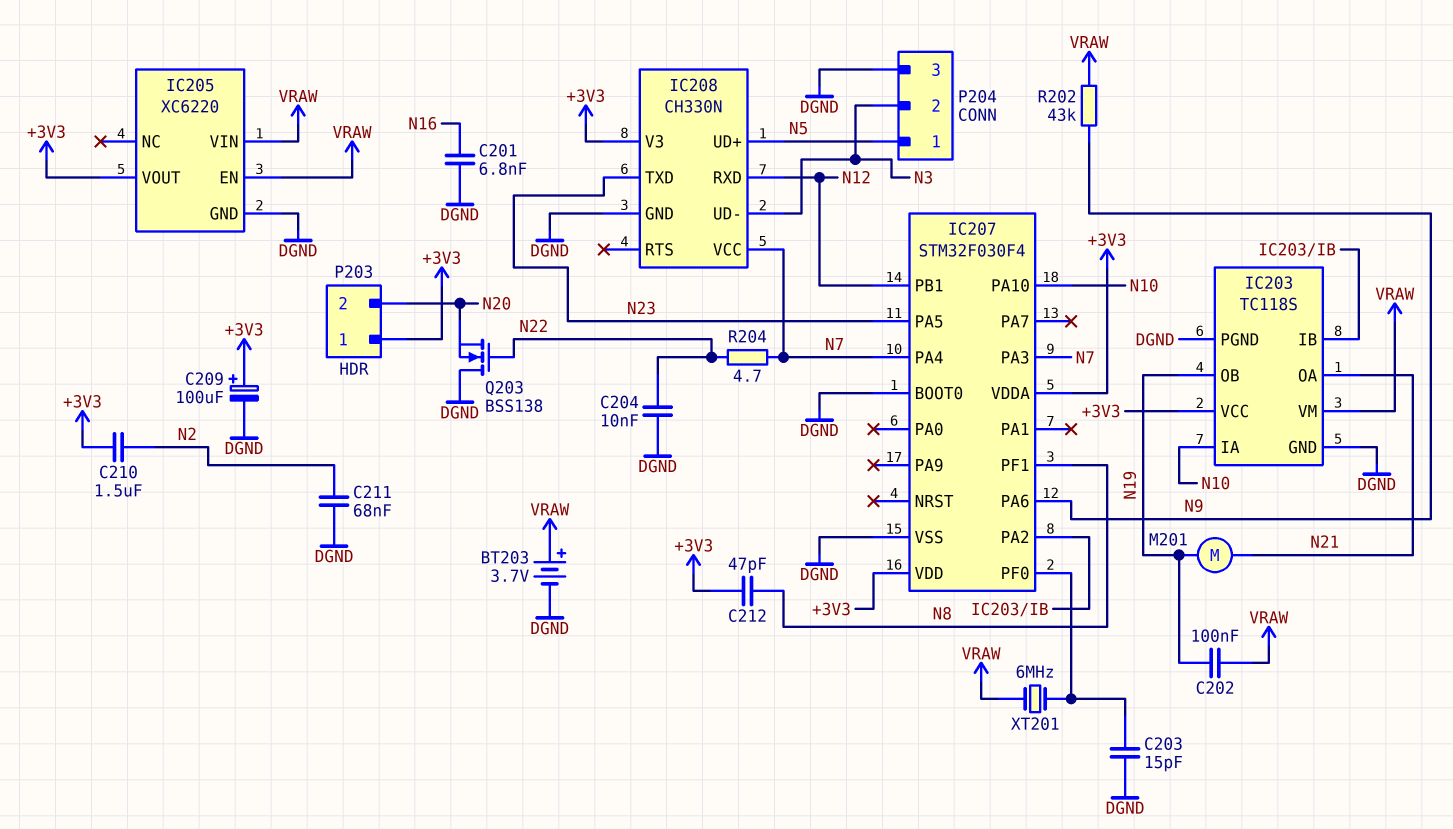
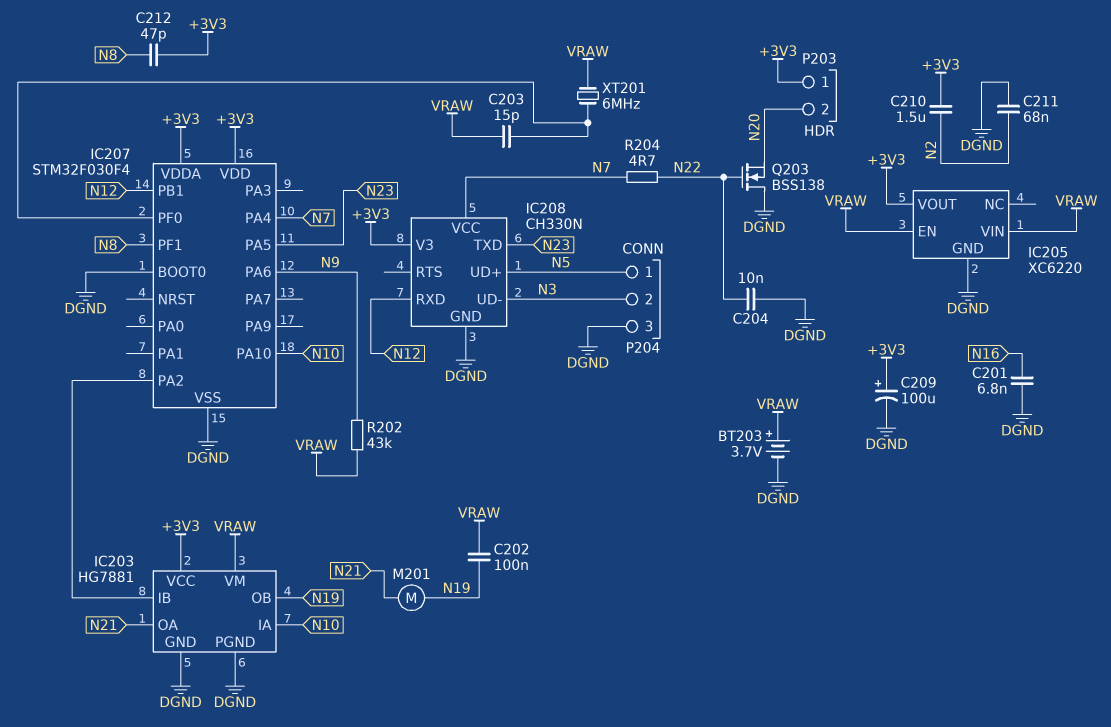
C203: 15pF (DGND, IC207/PF0) -> 15pF (IC207/PF0, VRAW)
IC203: TC118S -> HG7881
IC207 pin PA3: N7 -> none

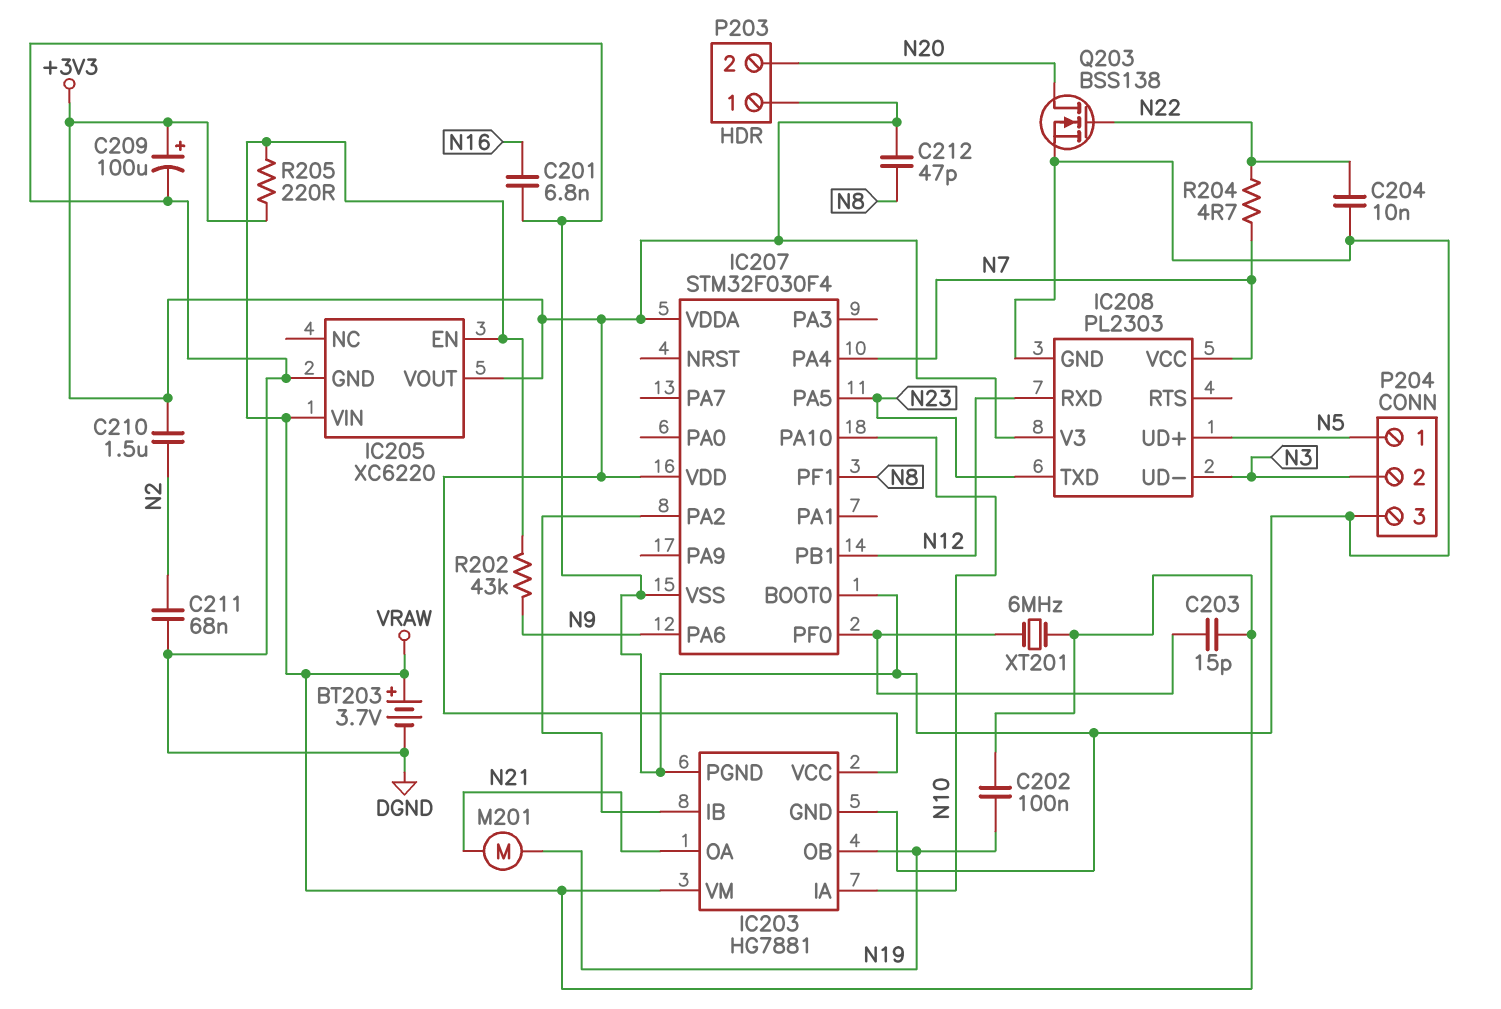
IC208: CH330N -> PL2303
Q203: NMOS BSS138 (G N22, D DGND, S N20) -> NMOS BSS138 (G N22, D N20, S DGND)
R205: none -> 220 (+3V3, VRAW)

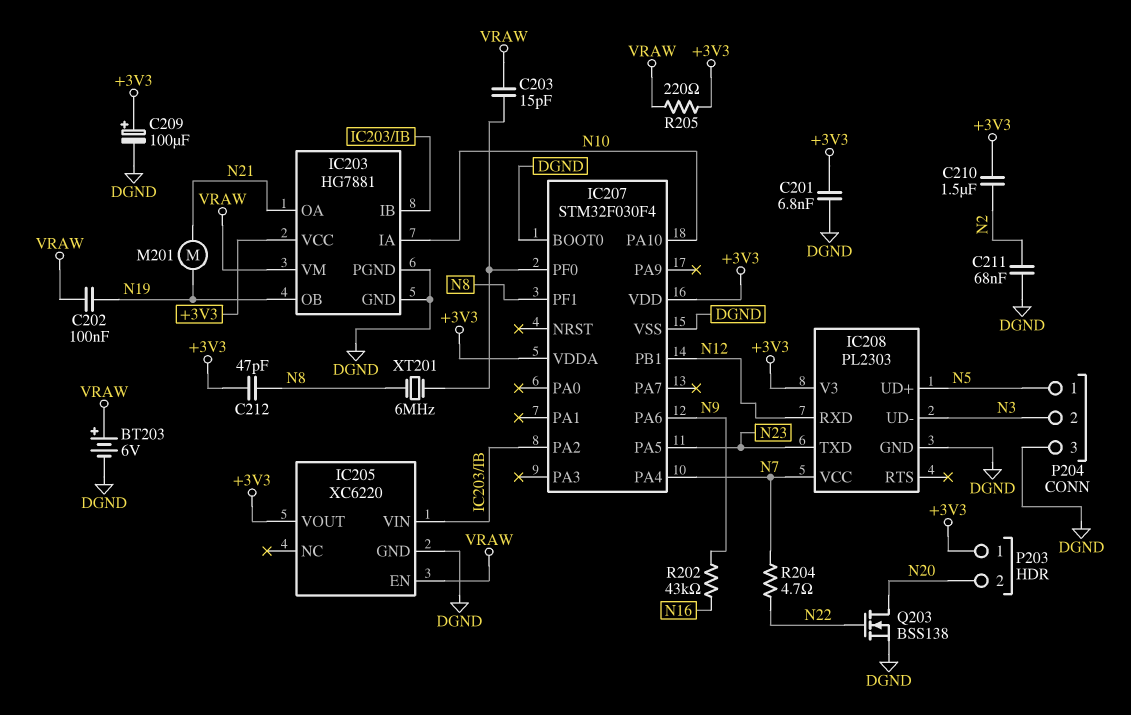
BT203: 3.7V (plus VRAW, minus DGND) -> 6V (plus VRAW, minus DGND)
C201: 6.8nF (DGND, N16) -> 6.8nF (+3V3, DGND)
C204: 10nF (DGND, N22) -> none
IC205 pin VIN: VRAW -> IC203/IB
R202: 43k (N9, VRAW) -> 43k (N9, N16)
XT201: 6MHz (IC207/PF0, VRAW) -> 6MHz (IC207/PF0, N8)

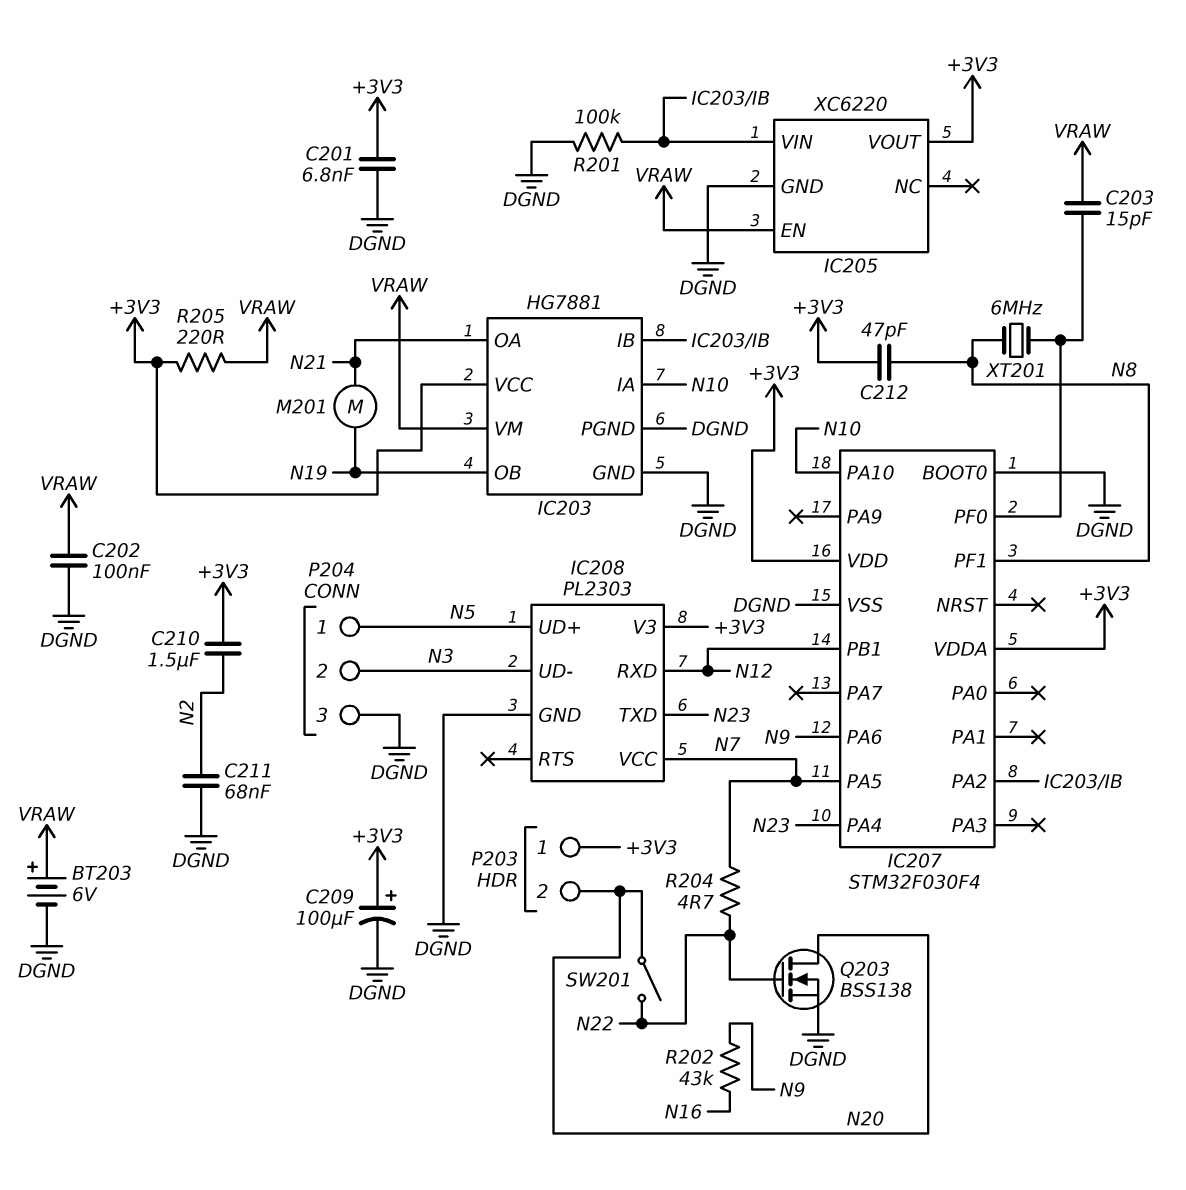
C202: 100nF (N19, VRAW) -> 100nF (DGND, VRAW)
IC207 pin PA4: N7 -> N23
IC207 pin PA5: N23 -> N7
R201: none -> 100k (DGND, IC203/IB)
SW201: none -> switch (N20, N22)

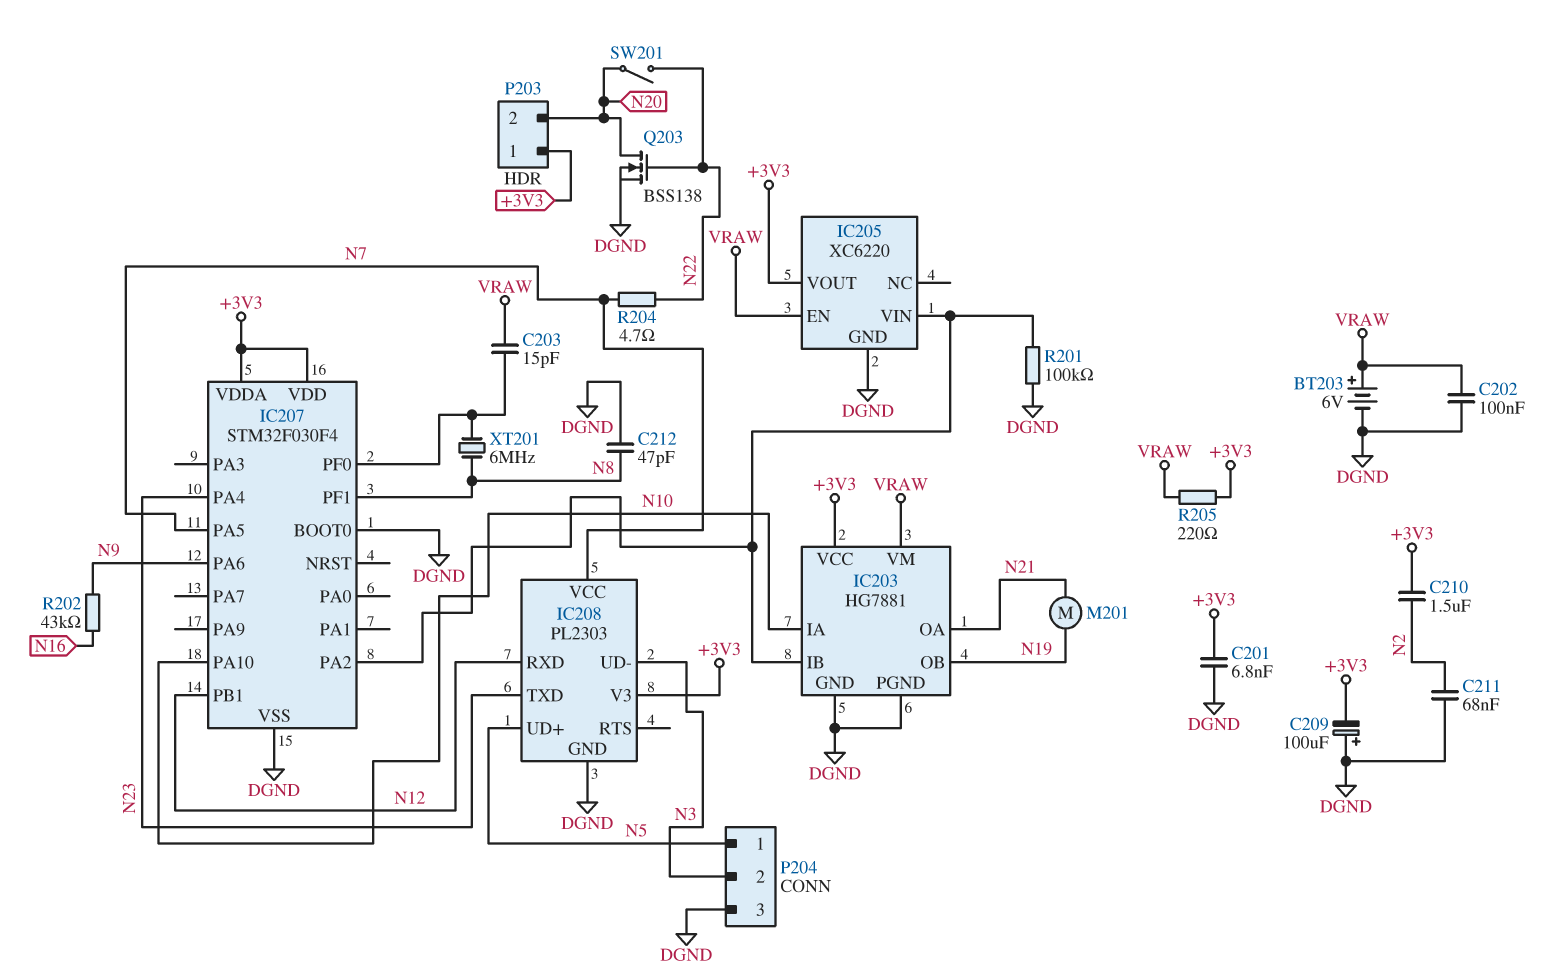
C209: 100uF (plus +3V3, minus DGND) -> 100uF (plus DGND, minus +3V3)
C212: 47pF (+3V3, N8) -> 47pF (DGND, N8)

